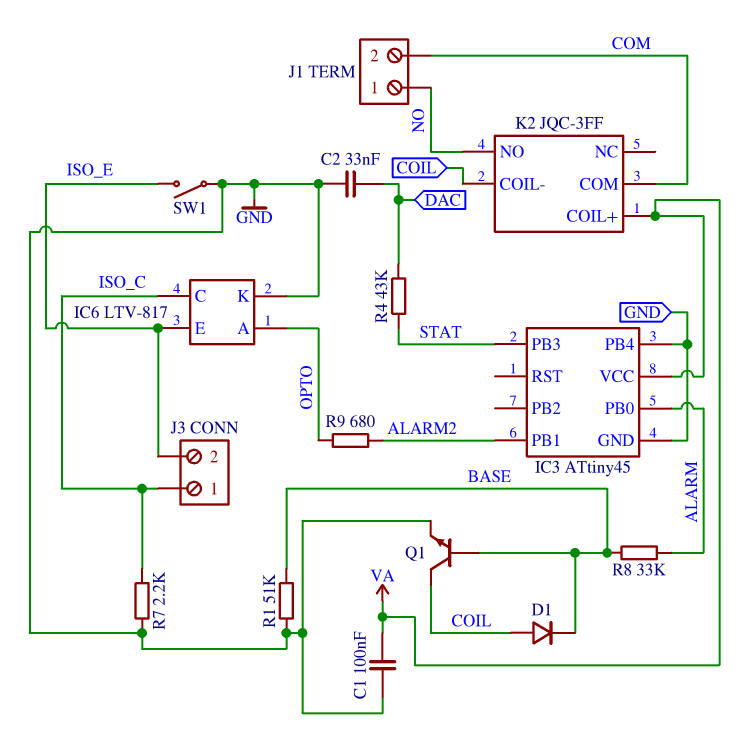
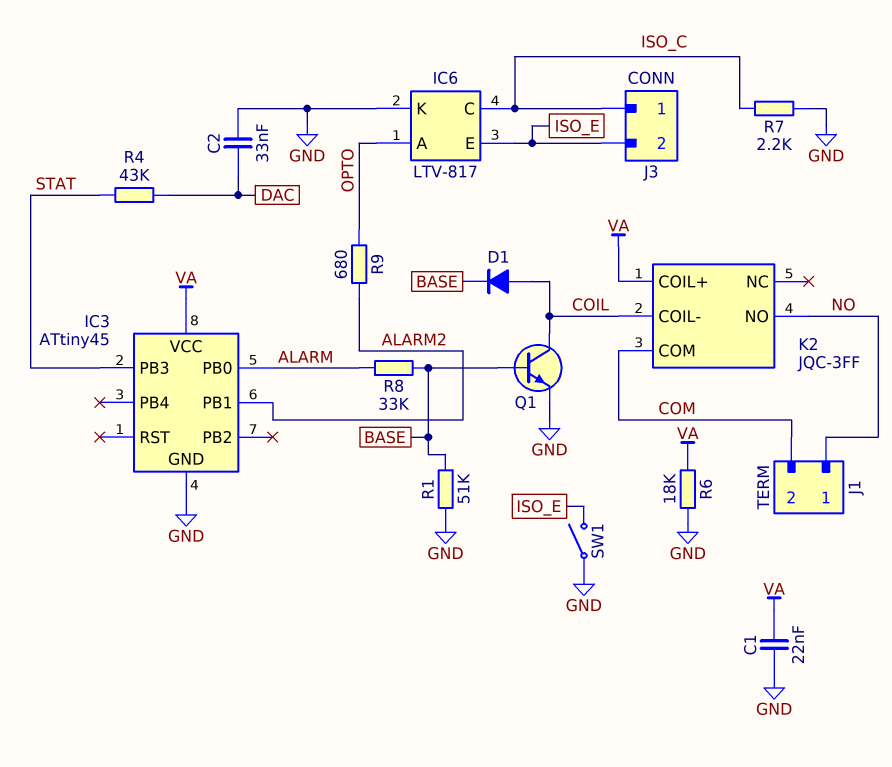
C1: 100nF (GND, VA) -> 22nF (GND, VA)
IC3 pin PB4: GND -> none
R6: none -> 18k (GND, VA)

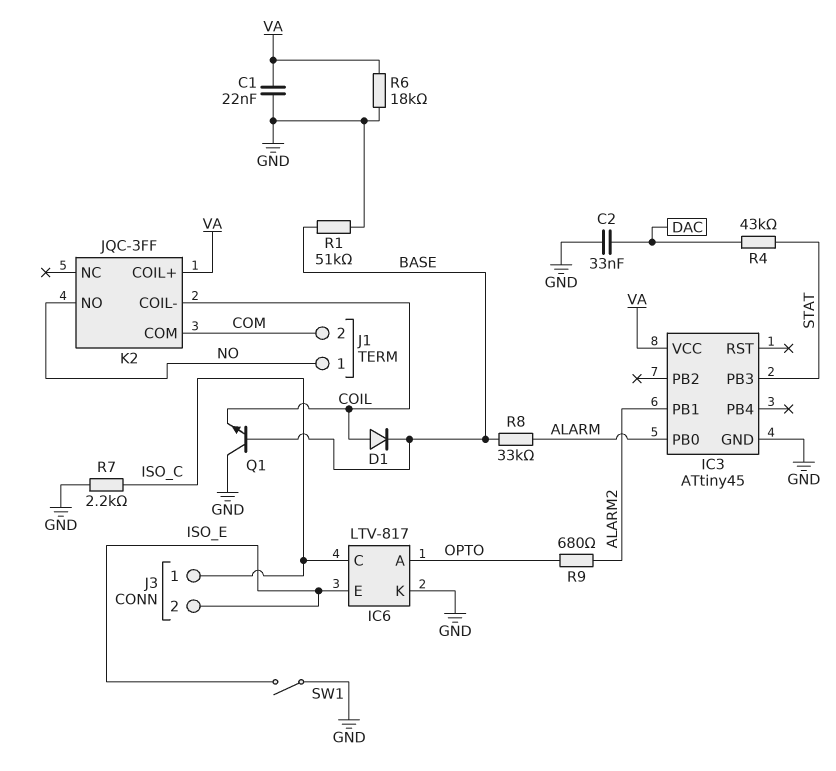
Q1: NPN (B BASE, C COIL, E GND) -> NPN (B BASE, C GND, E COIL)

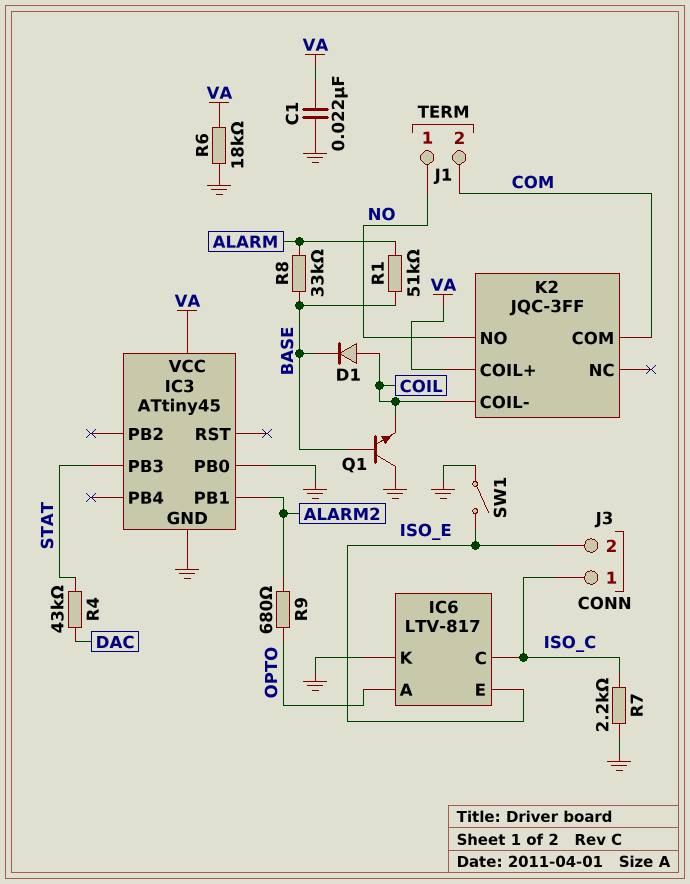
C2: 33nF (DAC, GND) -> none
IC3 pin PB0: ALARM -> GND
R1: 51k (BASE, GND) -> 51k (ALARM, BASE)

